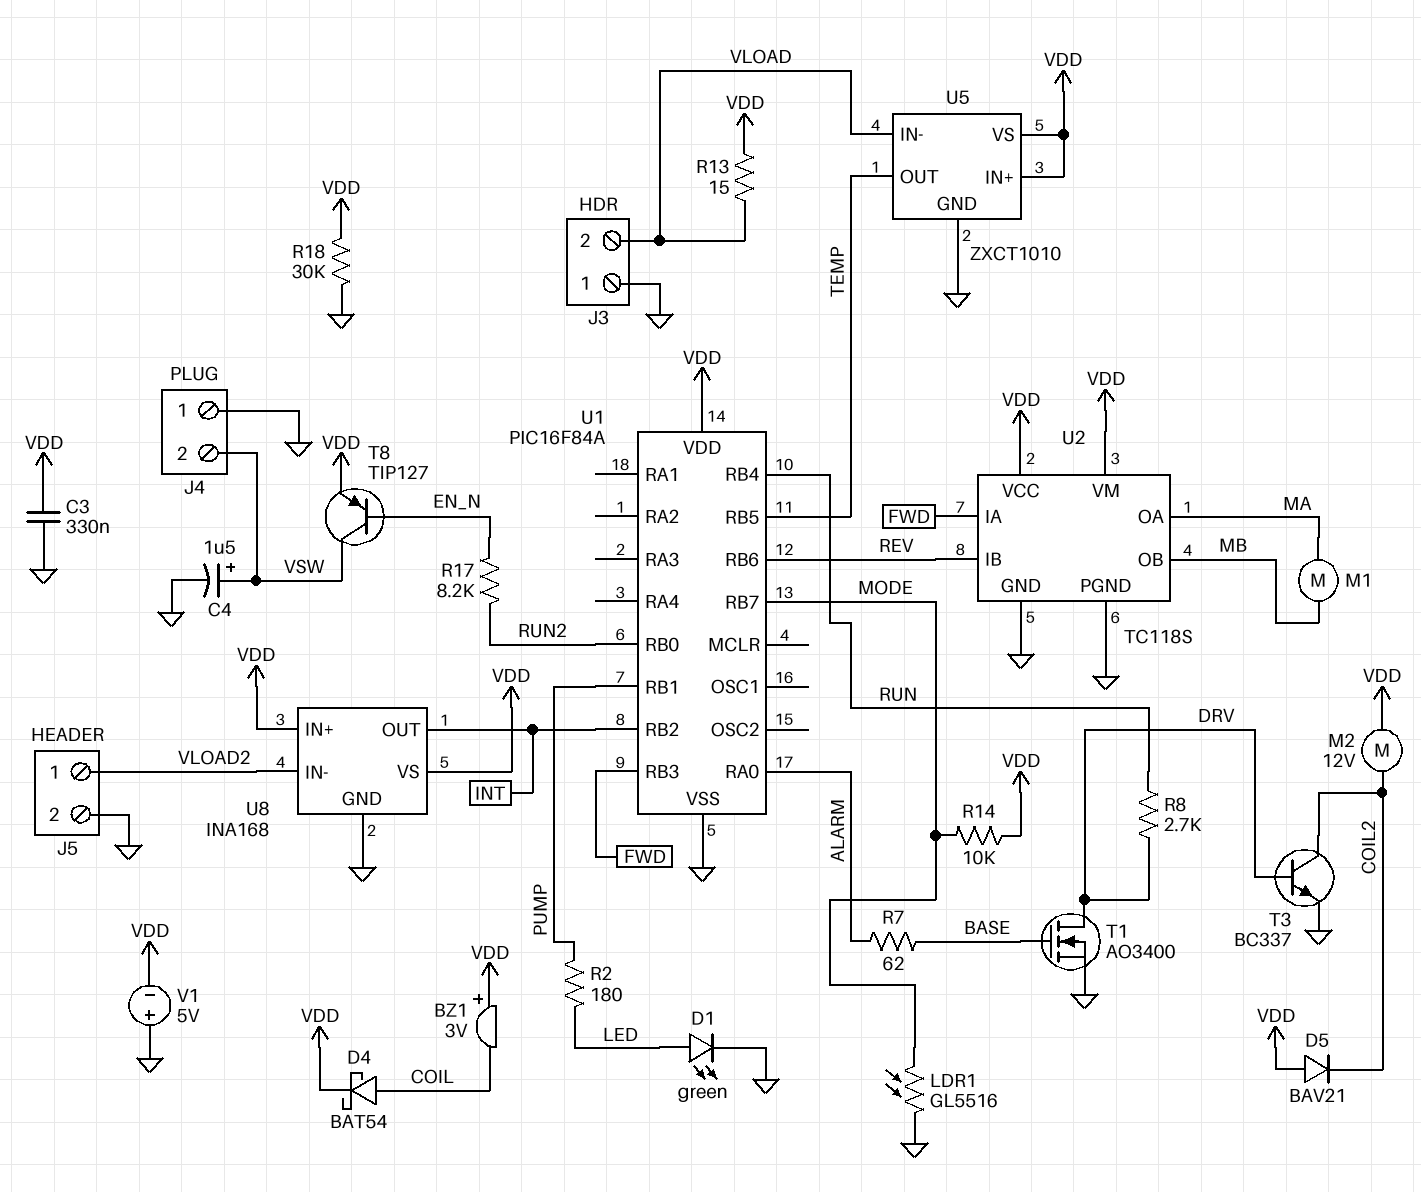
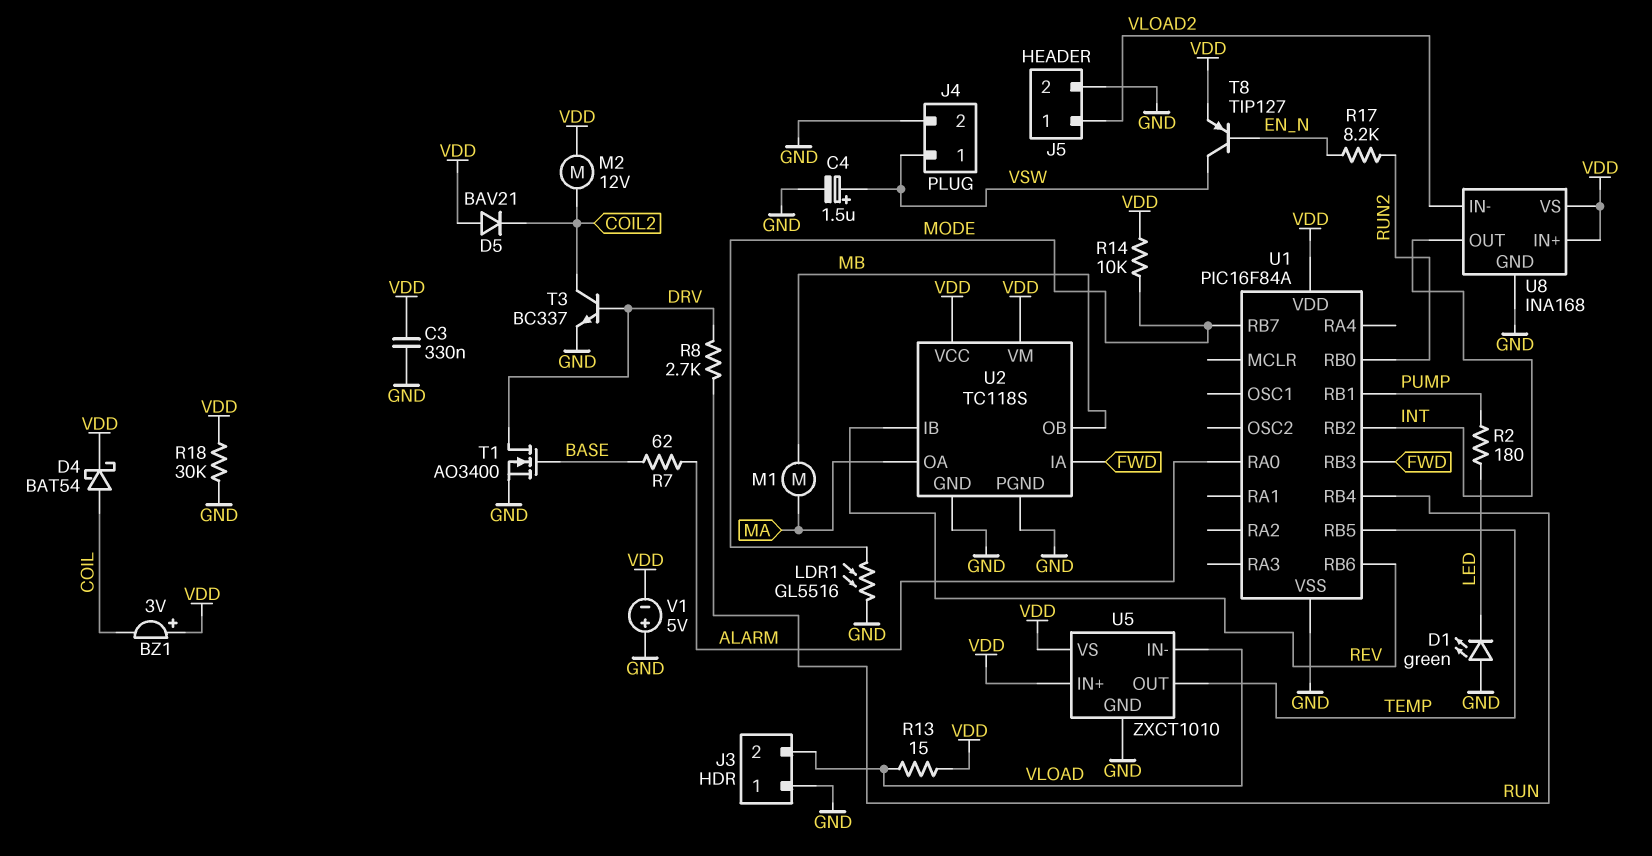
D1: LED green (A LED, K GND) -> LED green (A GND, K LED)
J4 pin 1: GND -> VSW
J4 pin 2: VSW -> GND

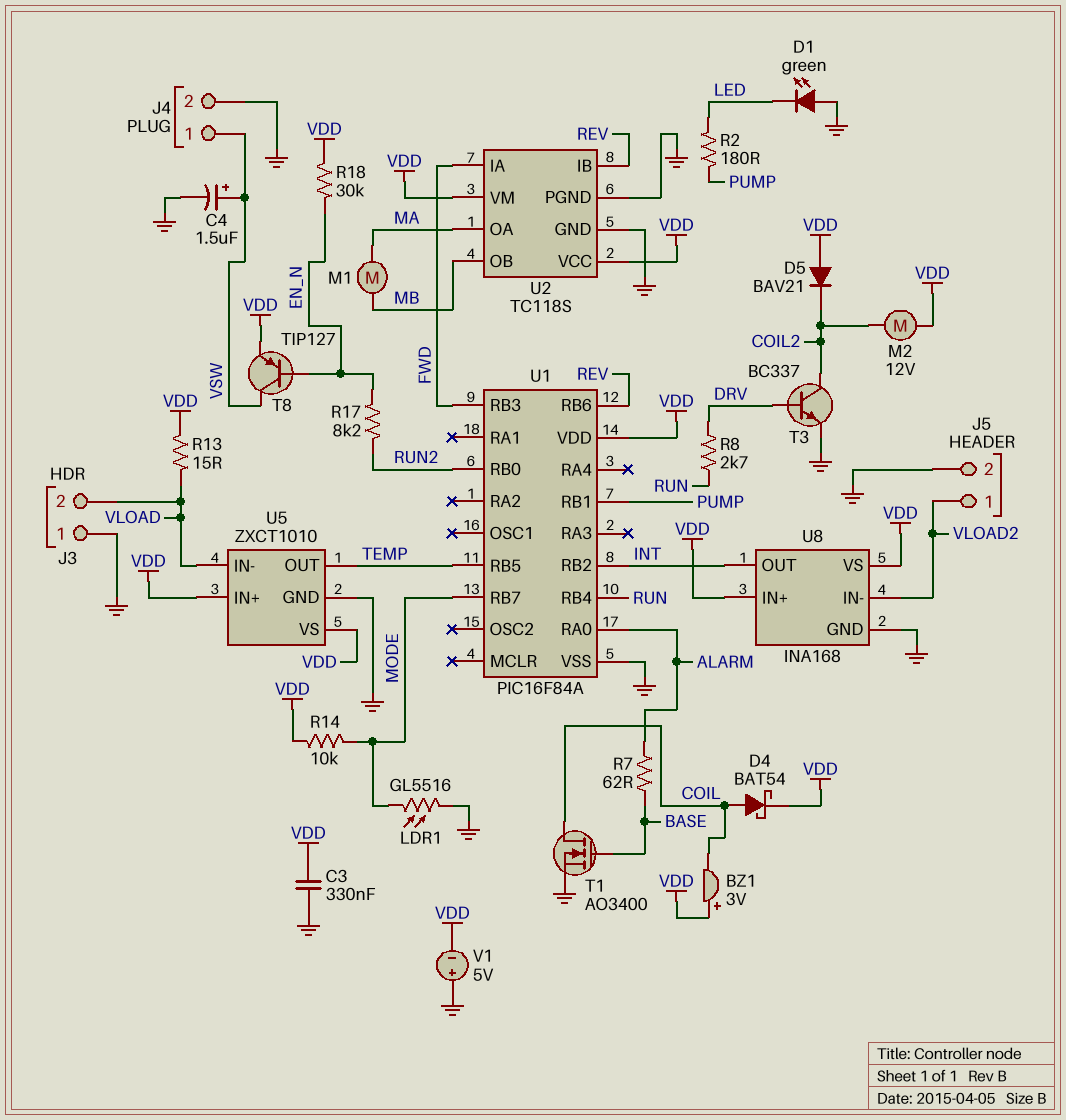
R18: 30k (GND, VDD) -> 30k (EN_N, VDD)
T1: NMOS AO3400 (G BASE, D DRV, S GND) -> NMOS AO3400 (G BASE, D COIL, S GND)

